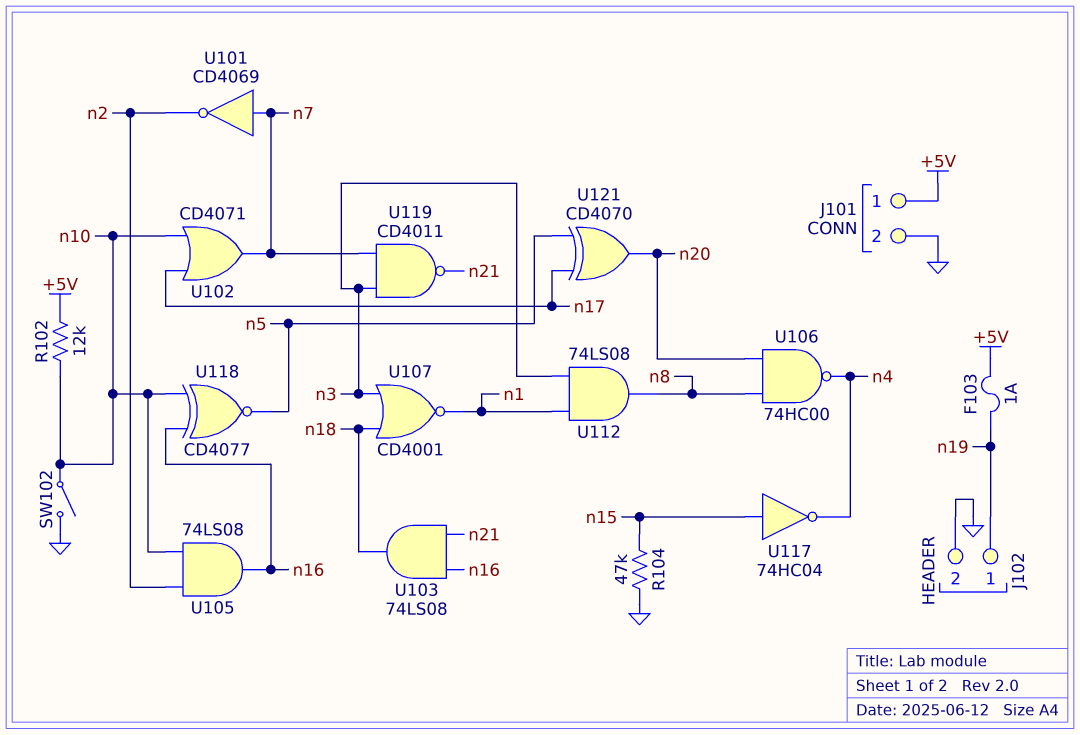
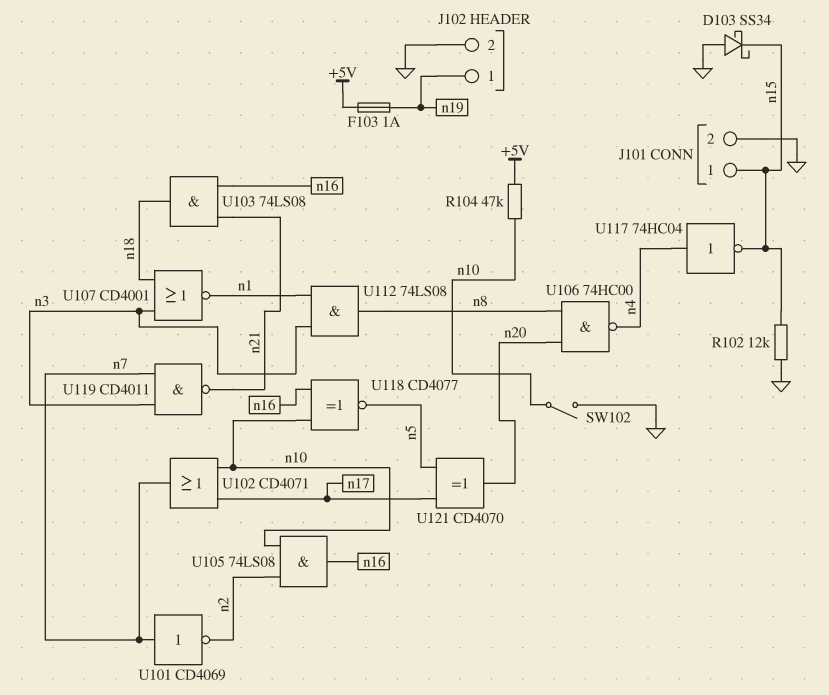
D103: none -> schottky SS34 (A GND, K n15)
J101 pin 1: +5V -> n15
R102: 12k (+5V, n10) -> 12k (GND, n15)
R104: 47k (GND, n15) -> 47k (+5V, n10)
U117: NOT 74HC04 (in n15, out n4) -> NOT 74HC04 (in n4, out n15)

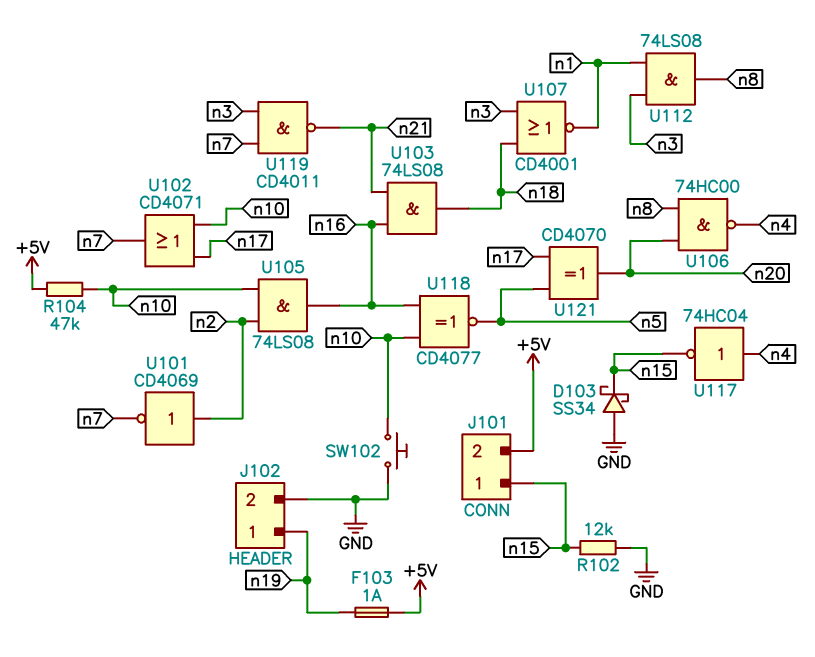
J101 pin 2: GND -> +5V
SW102: switch (GND, n10) -> button (GND, n10)
U101: NOT CD4069 (in n7, out n2) -> NOT CD4069 (in n2, out n7)

